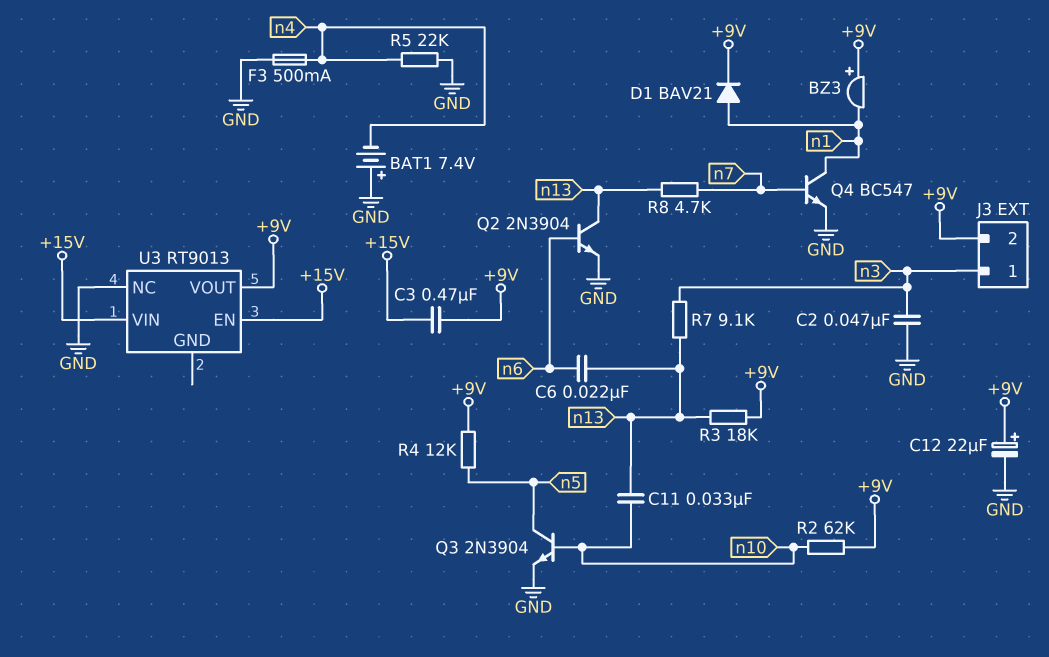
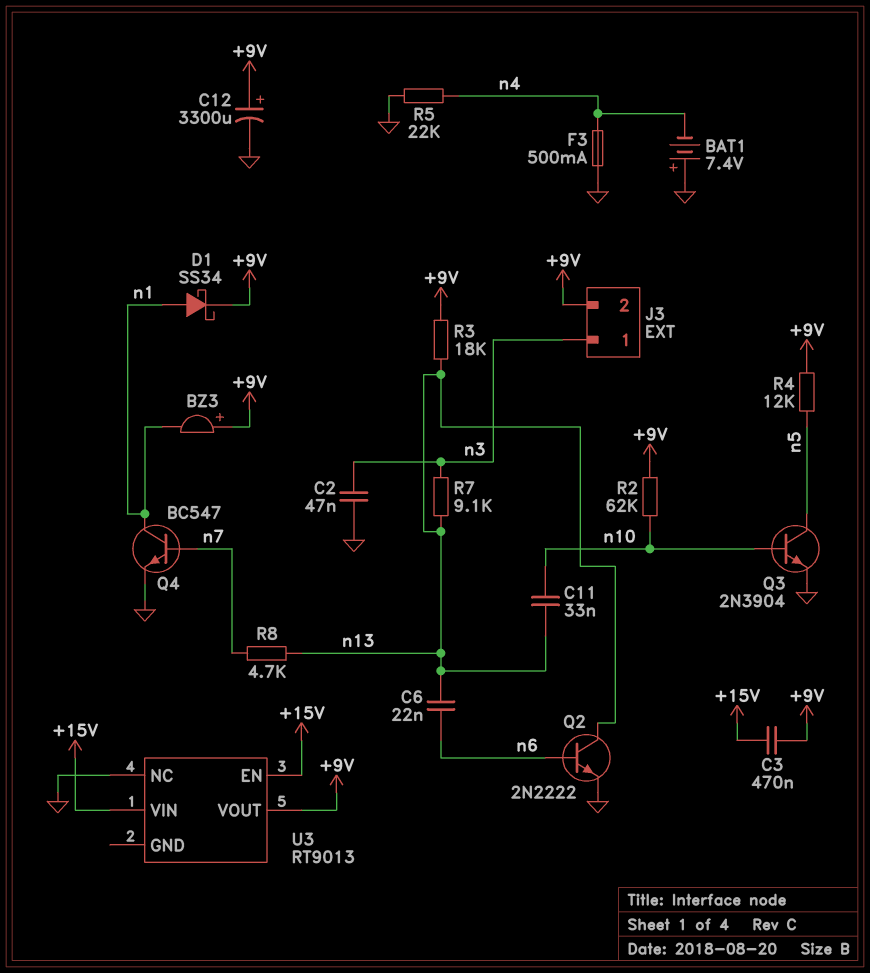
C12: 22uF (plus +9V, minus GND) -> 3300uF (plus +9V, minus GND)
D1: diode BAV21 (A n1, K +9V) -> schottky SS34 (A n1, K +9V)
Q2: NPN 2N3904 (B n6, C n13, E GND) -> NPN 2N2222 (B n6, C n13, E GND)

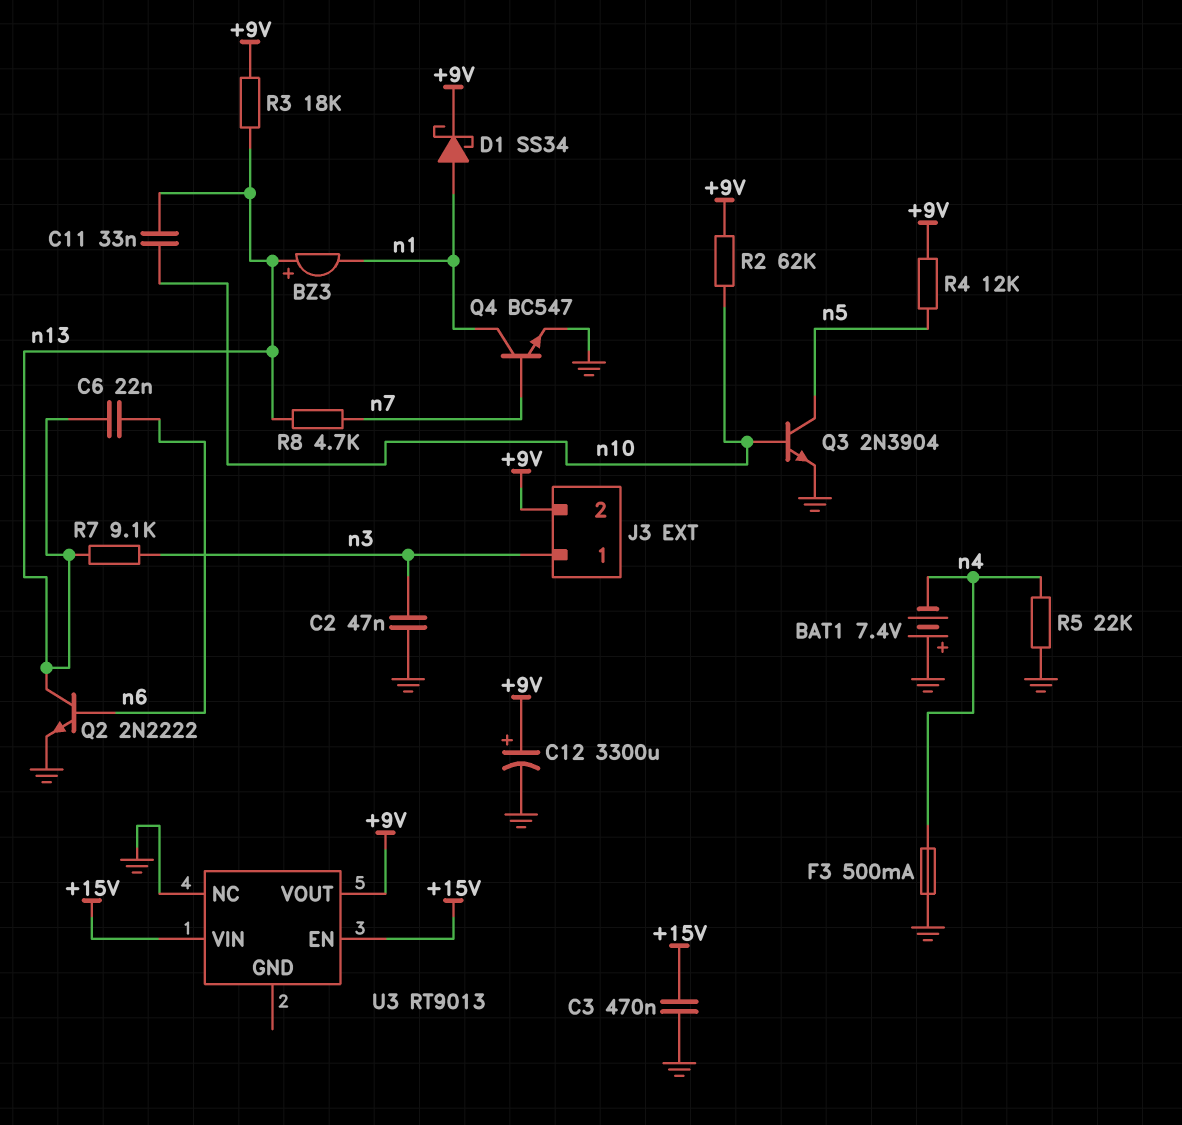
BZ3: buzzer (plus +9V, minus n1) -> buzzer (plus n13, minus n1)
C3: 470nF (+9V, +15V) -> 470nF (+15V, GND)

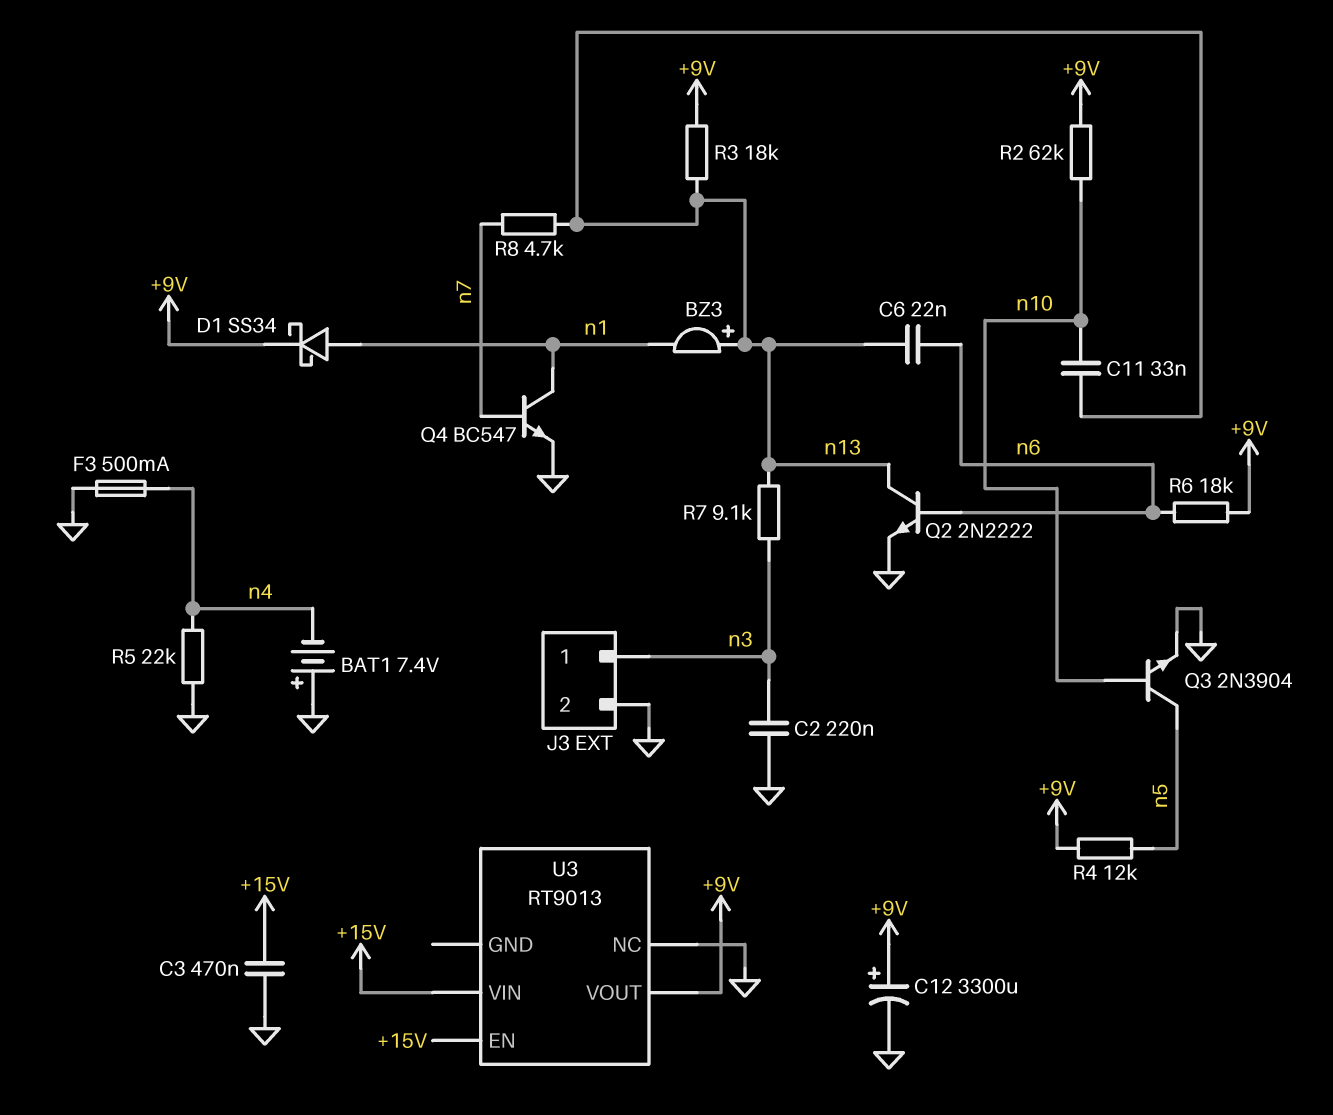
C2: 47nF (GND, n3) -> 220nF (GND, n3)
J3 pin 2: +9V -> GND
R6: none -> 18k (+9V, n6)

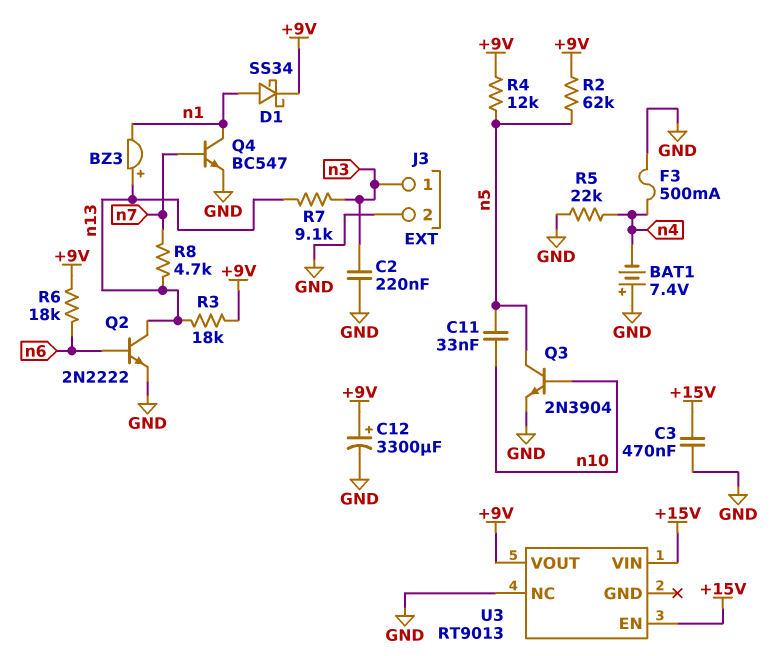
C6: 22nF (n6, n13) -> none
C11: 33nF (n10, n13) -> 33nF (n5, n10)
R2: 62k (+9V, n10) -> 62k (+9V, n5)

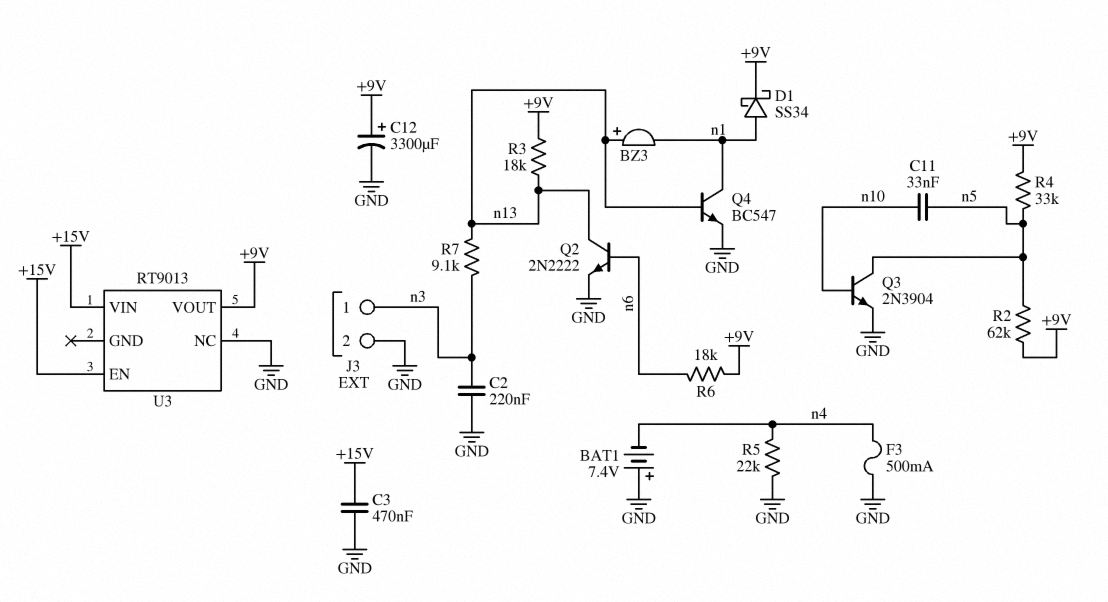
Q4: NPN BC547 (B n7, C n1, E GND) -> NPN BC547 (B n13, C n1, E GND)
R4: 12k (+9V, n5) -> 33k (+9V, n5)
R8: 4.7k (n7, n13) -> none

